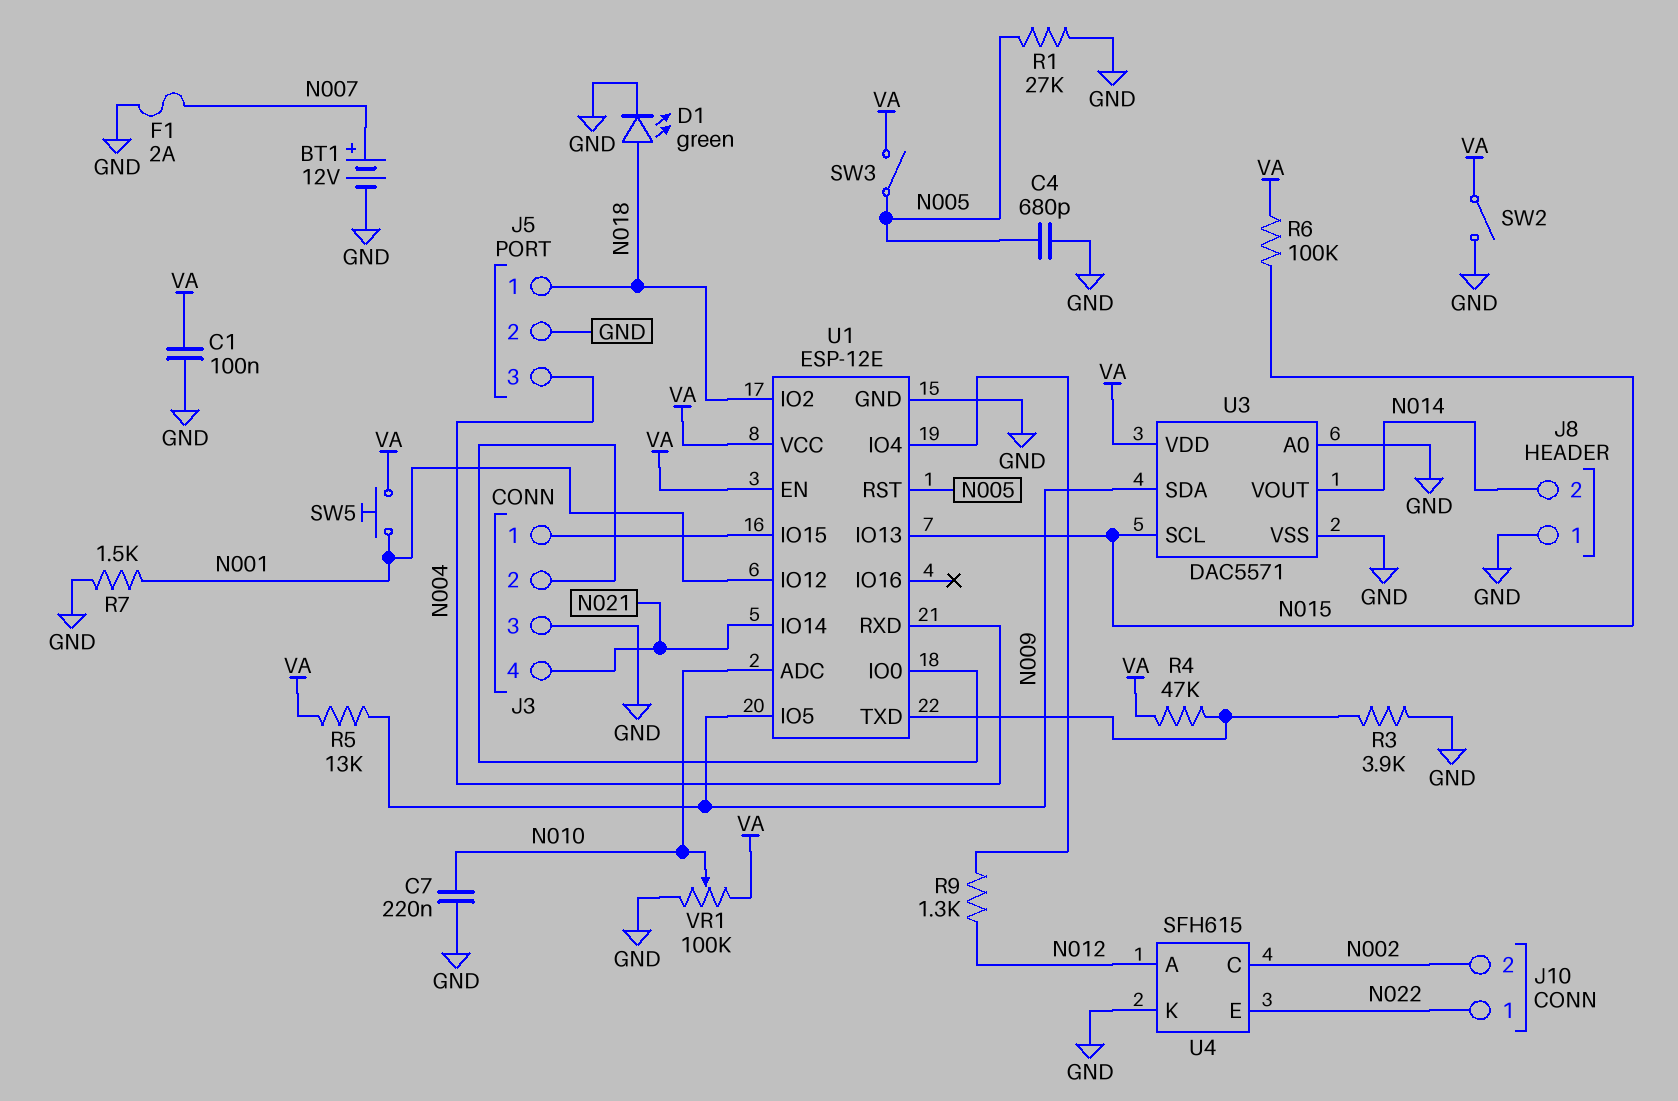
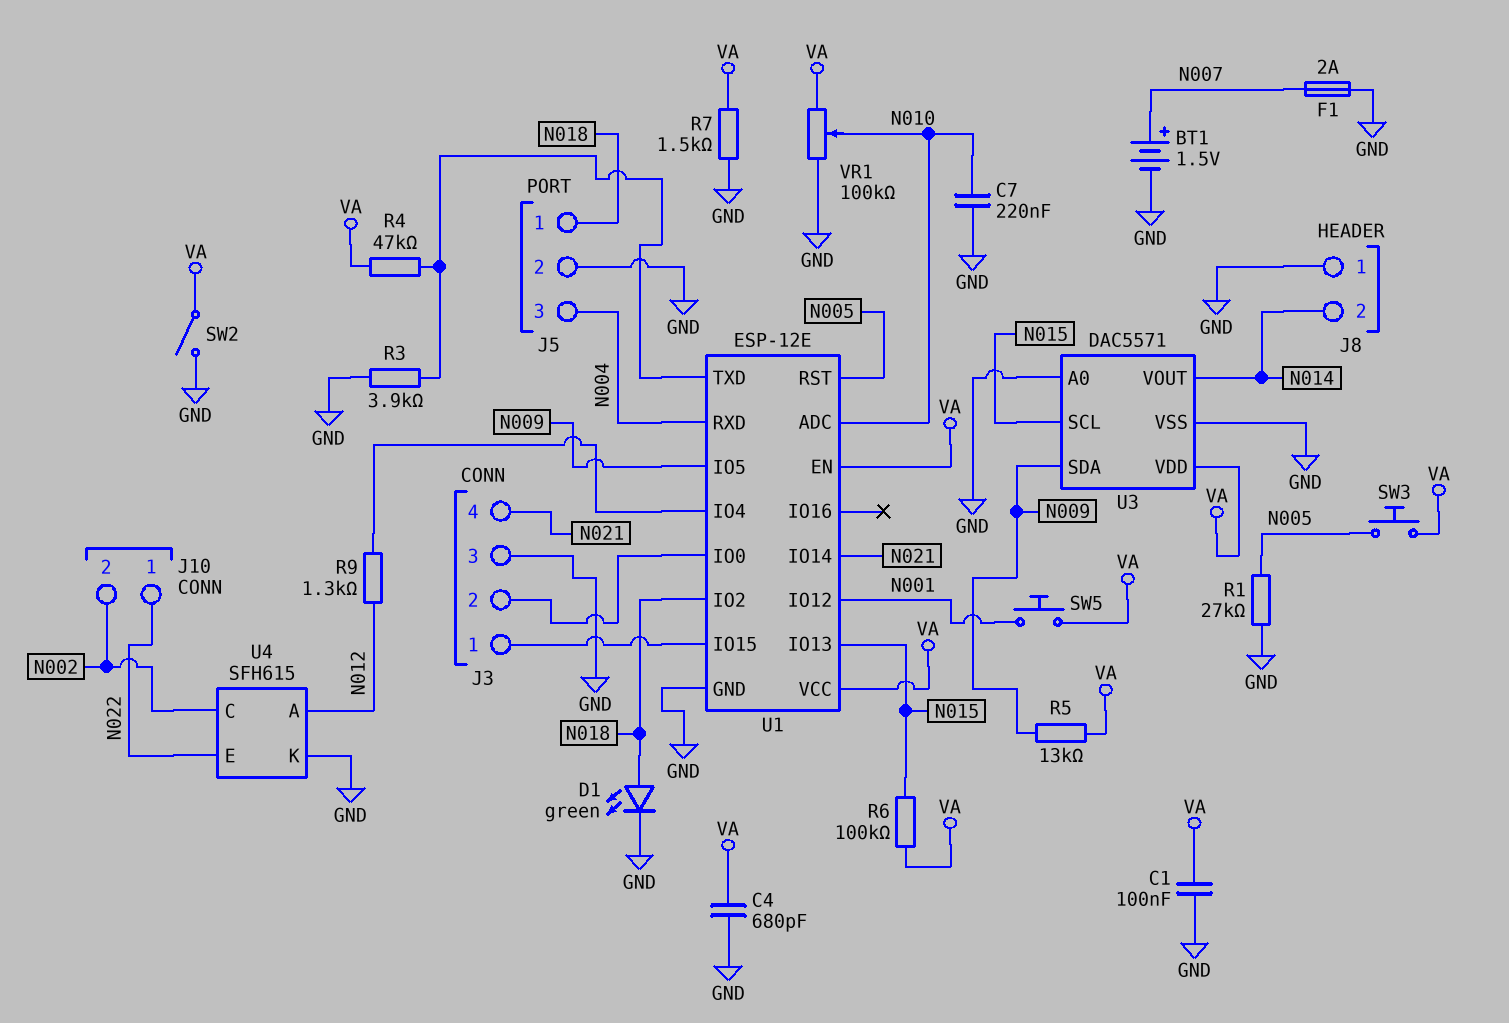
BT1: 12V (plus N007, minus GND) -> 1.5V (plus N007, minus GND)
C4: 680pF (GND, N005) -> 680pF (GND, VA)
R7: 1.5k (GND, N001) -> 1.5k (GND, VA)
SW3: switch (N005, VA) -> button (N005, VA)

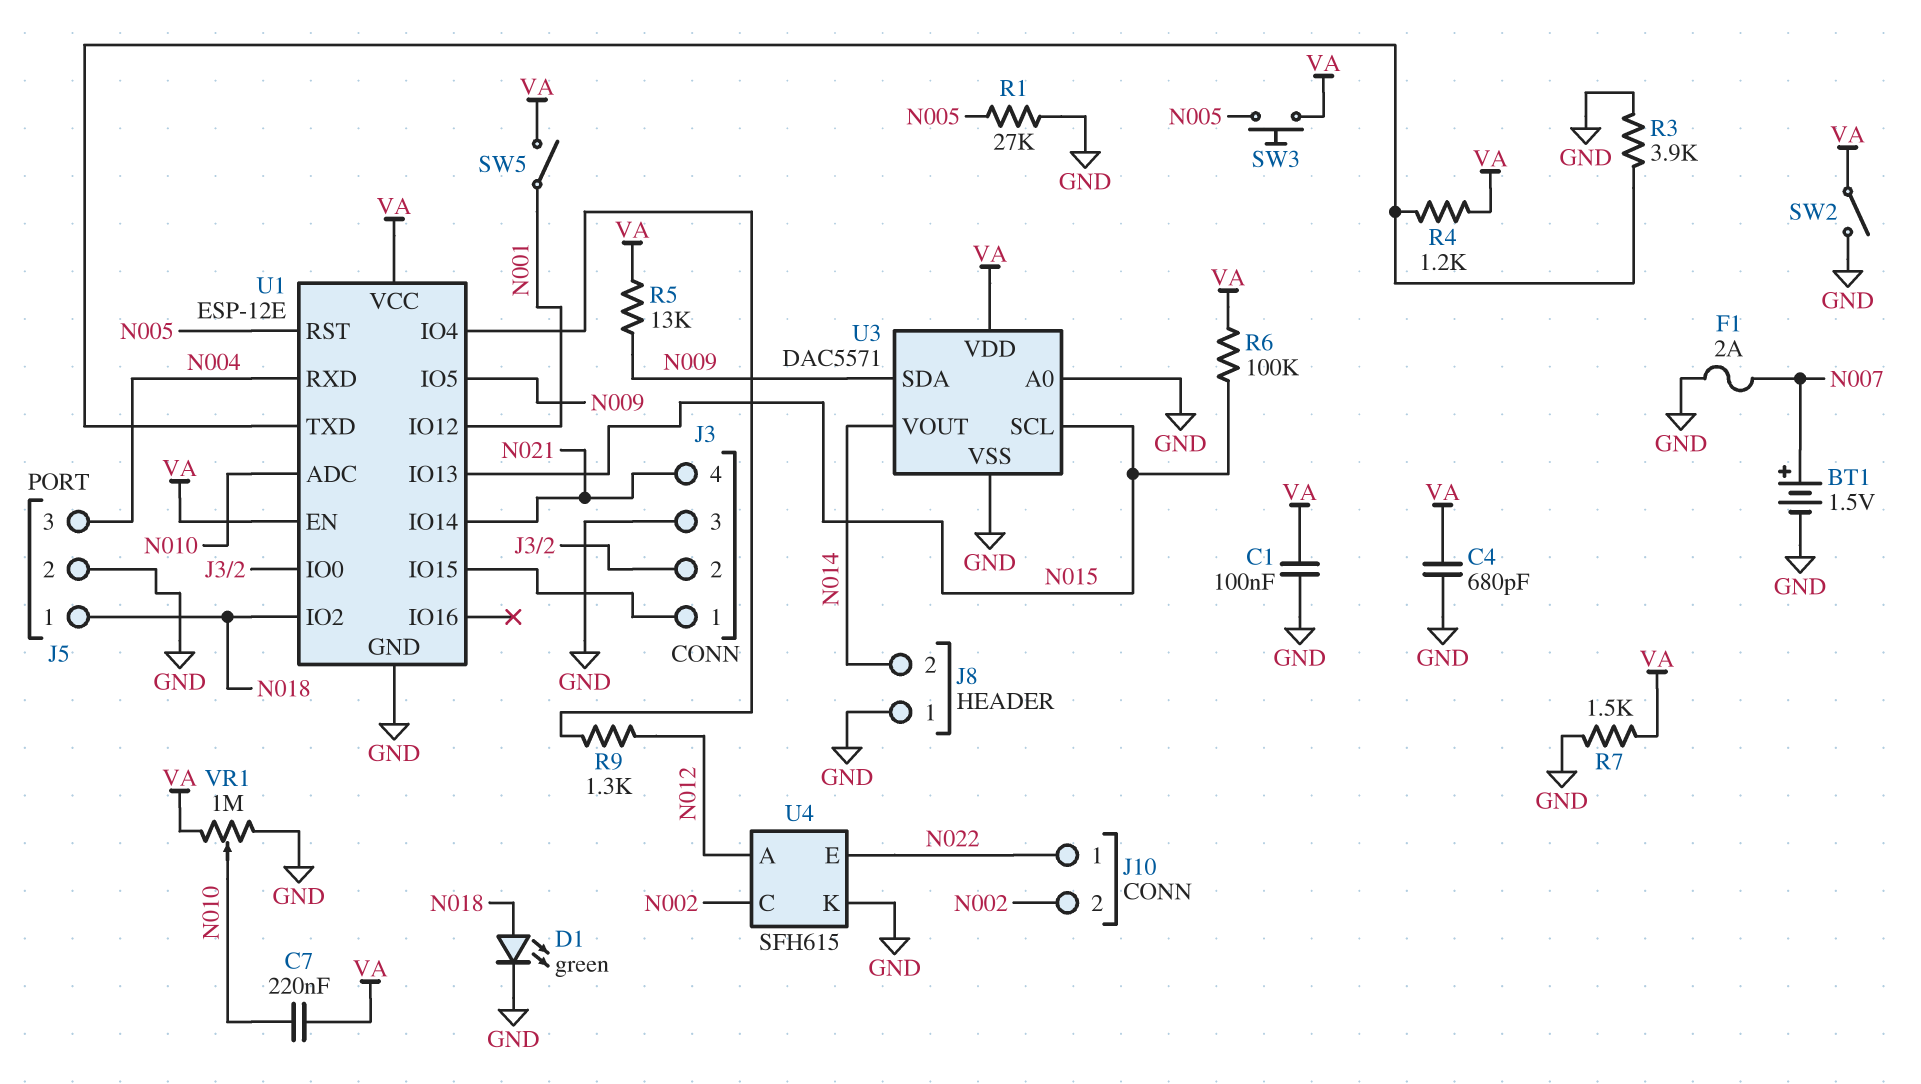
C7: 220nF (GND, N010) -> 220nF (N010, VA)
R4: 47k (U1/TXD, VA) -> 1.2k (U1/TXD, VA)
SW5: button (N001, VA) -> switch (N001, VA)
VR1: 100k (GND, VA, wiper N010) -> 1M (GND, VA, wiper N010)

